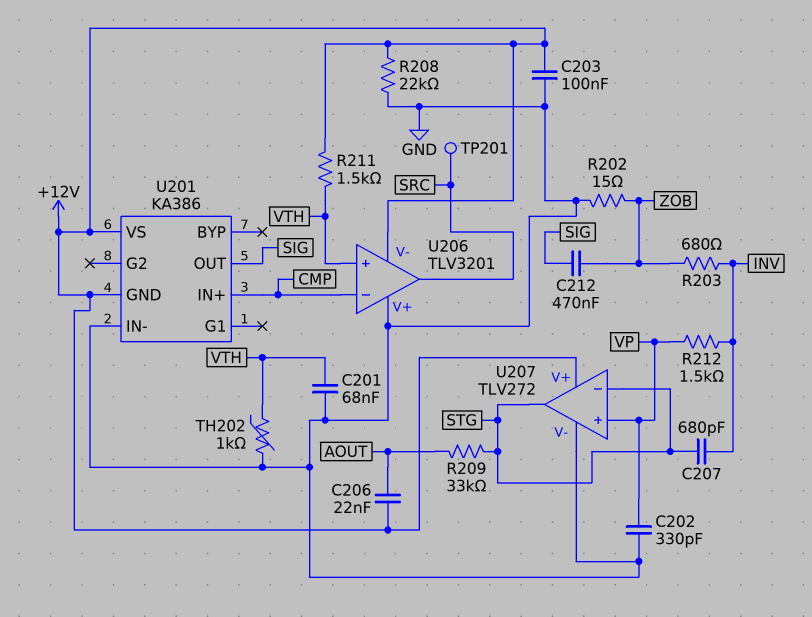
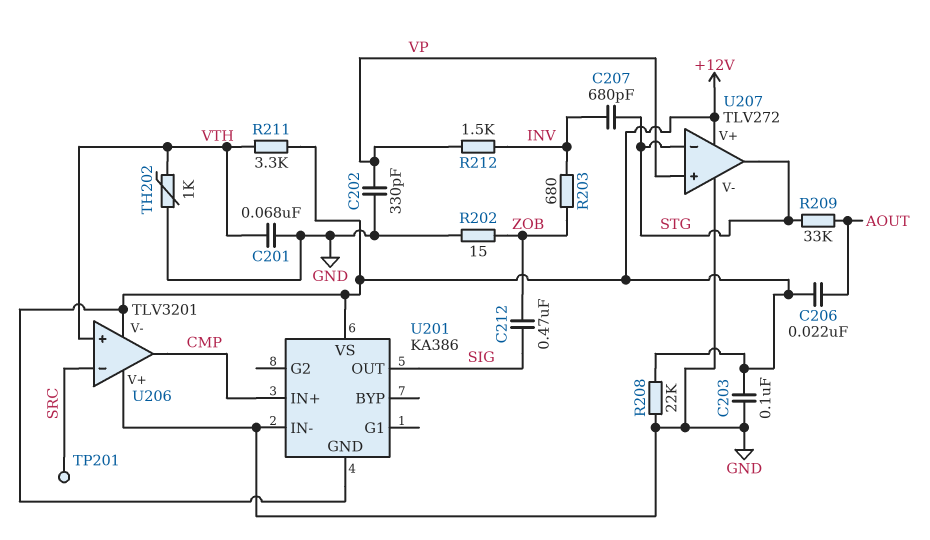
R211: 1.5k (+12V, VTH) -> 3.3k (+12V, VTH)
U206 pin in-: CMP -> SRC
U206 pin out: SRC -> CMP

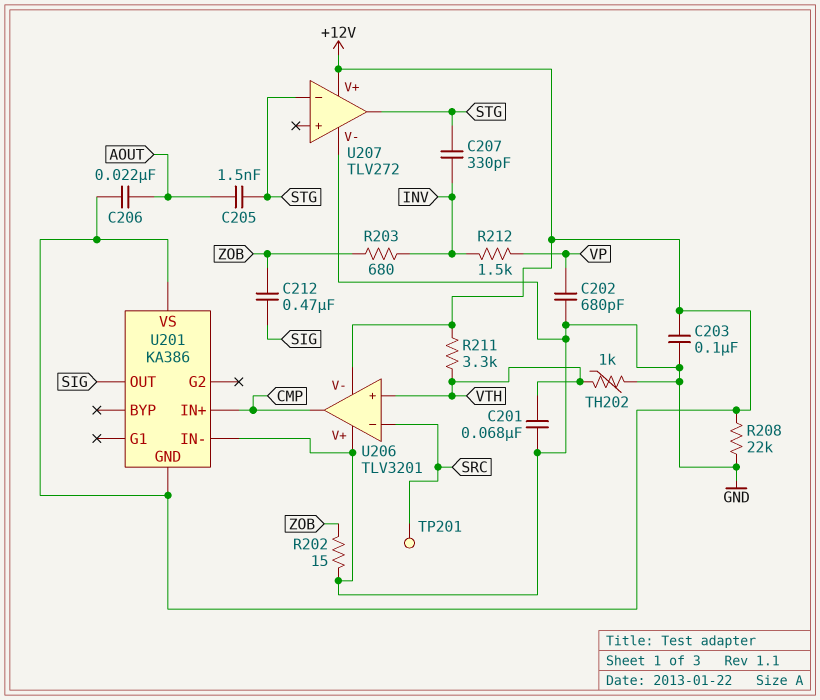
C202: 330pF (GND, VP) -> 680pF (GND, VP)
C205: none -> 1.5nF (AOUT, STG)
C207: 680pF (INV, STG) -> 330pF (INV, STG)
R209: 33k (AOUT, STG) -> none
U207 pin in+: VP -> none

